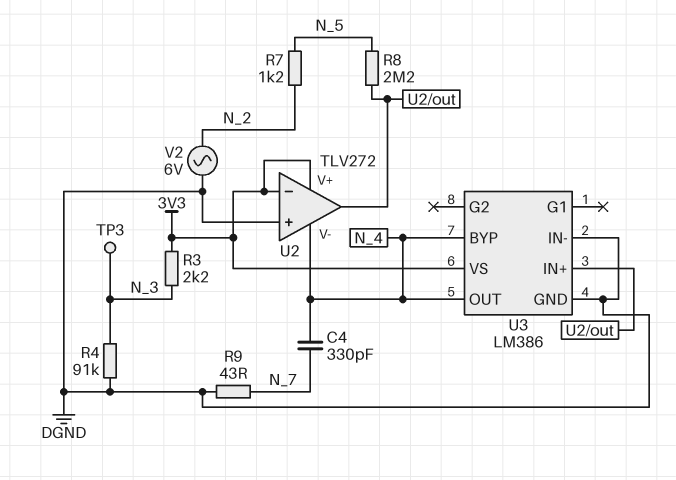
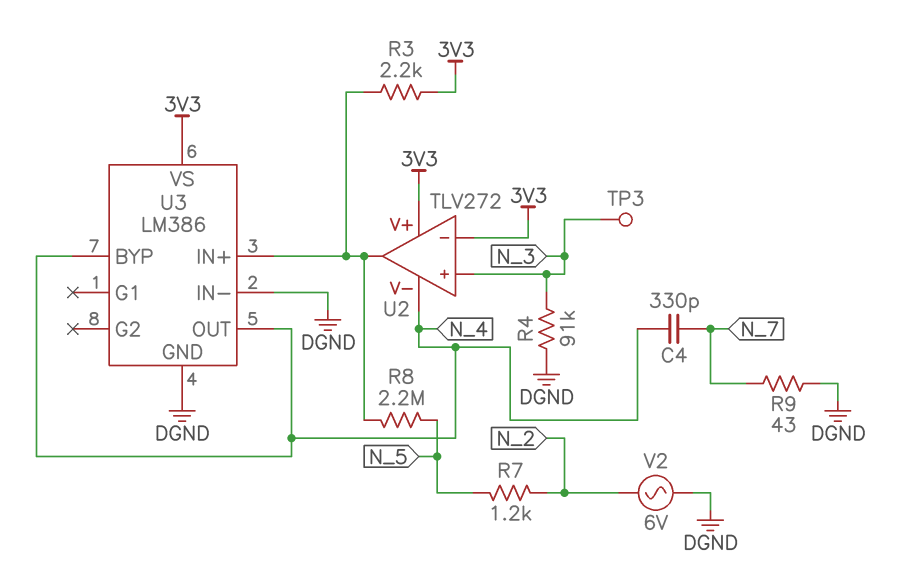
R3: 2.2k (3V3, N_3) -> 2.2k (3V3, U2/out)
U2 pin in+: DGND -> N_3

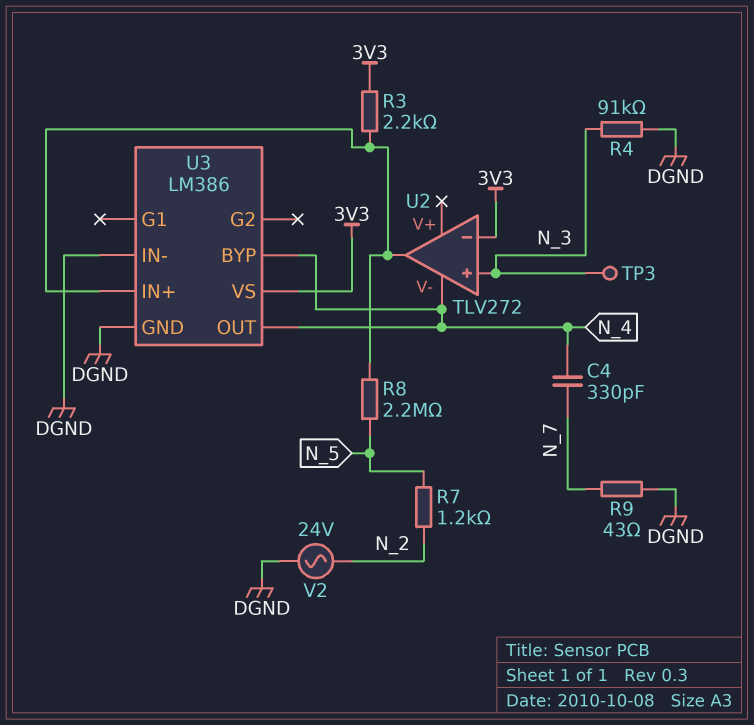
U2 pin V+: 3V3 -> none
V2: AC 6V (DGND, N_2) -> AC 24V (DGND, N_2)

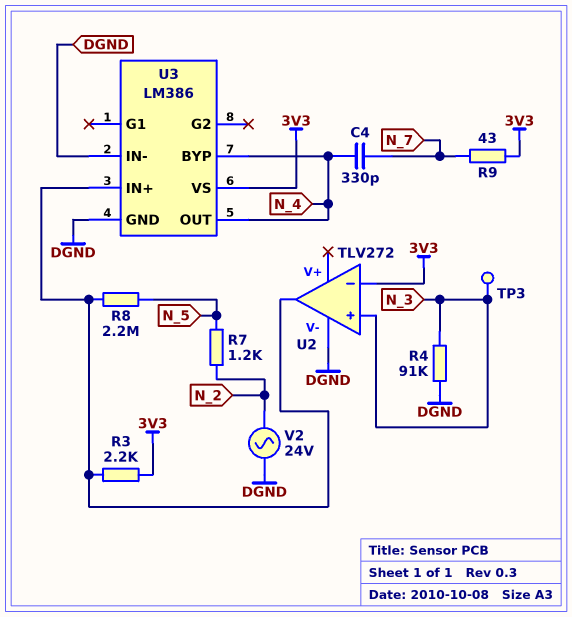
R9: 43 (DGND, N_7) -> 43 (3V3, N_7)
U2 pin V-: N_4 -> DGND

